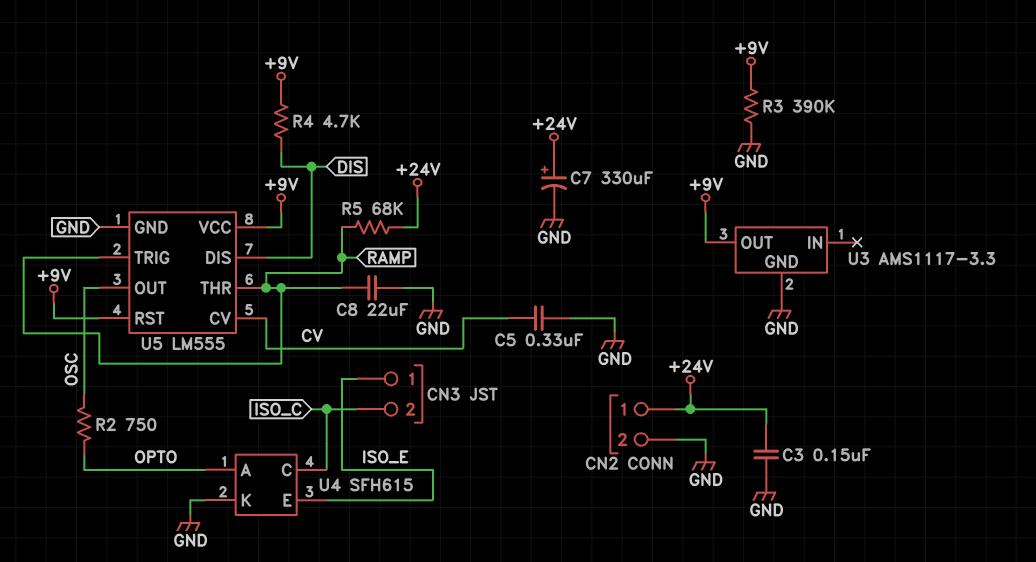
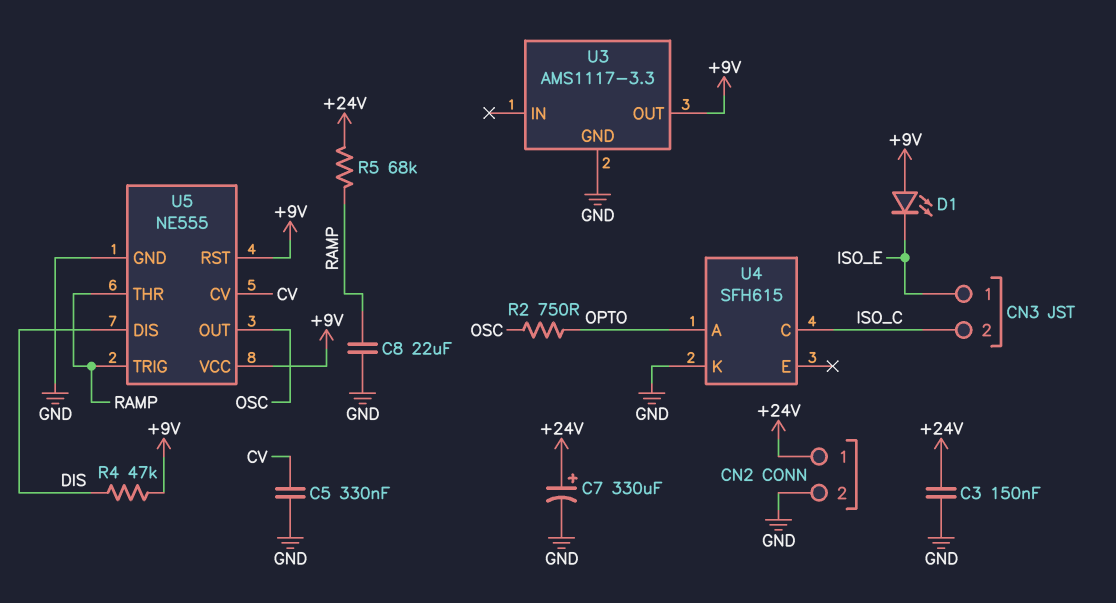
D1: none -> LED (A +9V, K ISO_E)
R3: 390k (+9V, GND) -> none
R4: 4.7k (+9V, DIS) -> 47k (+9V, DIS)
U4 pin E: ISO_E -> none
U5: LM555 -> NE555

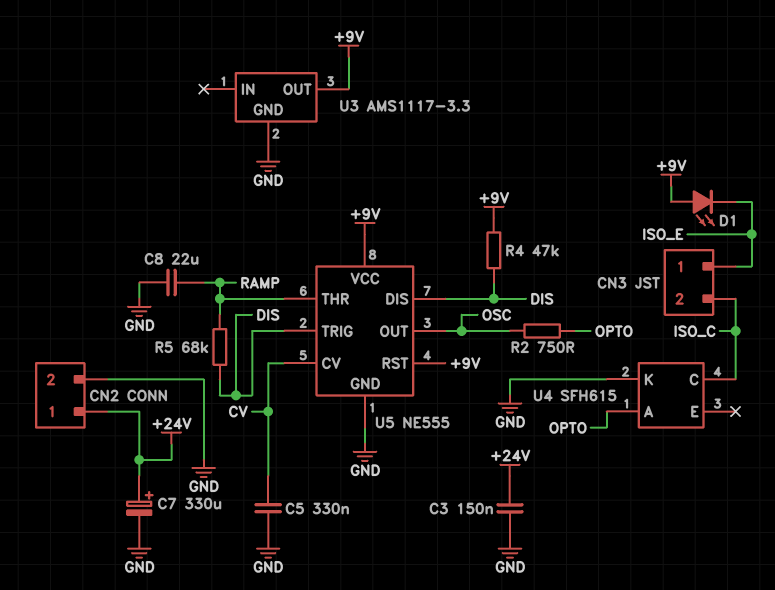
R5: 68k (+24V, RAMP) -> 68k (DIS, RAMP)
U5 pin TRIG: RAMP -> DIS

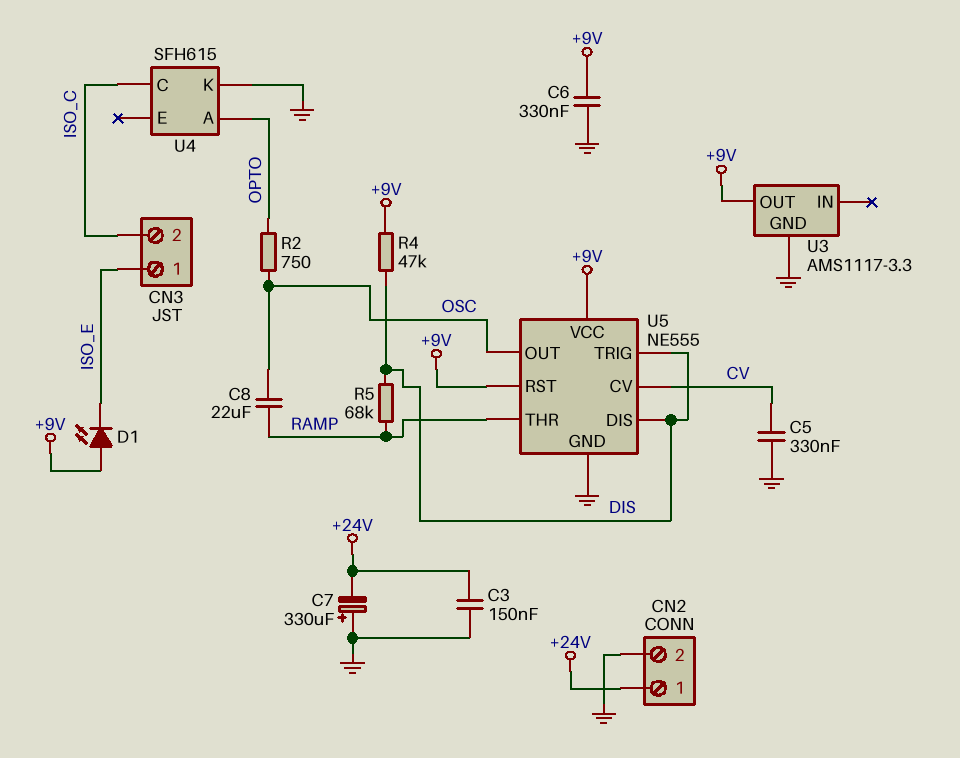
C6: none -> 330nF (+9V, GND)
C7: 330uF (plus +24V, minus GND) -> 330uF (plus GND, minus +24V)
C8: 22uF (GND, RAMP) -> 22uF (OSC, RAMP)

